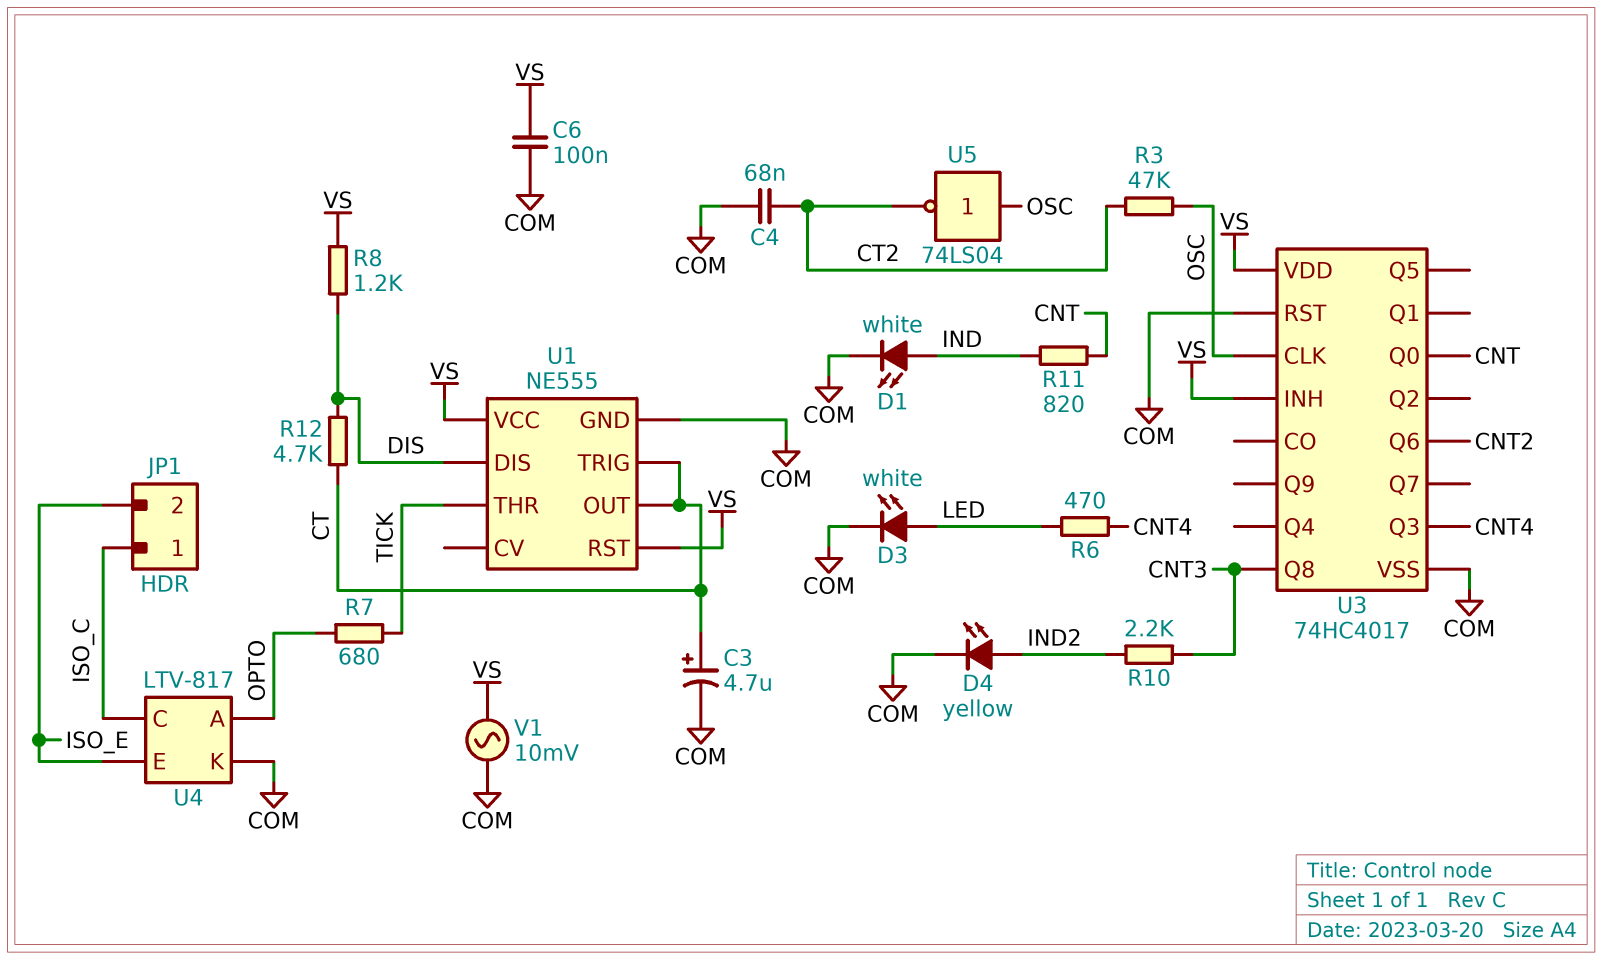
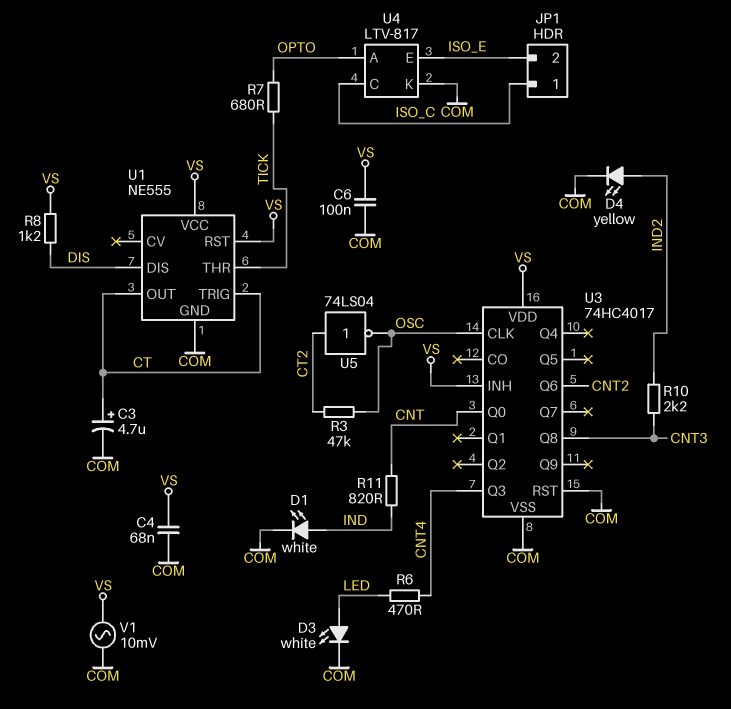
C4: 68nF (COM, CT2) -> 68nF (COM, VS)
R12: 4.7k (CT, DIS) -> none
U5: NOT 74LS04 (in OSC, out CT2) -> NOT 74LS04 (in CT2, out OSC)

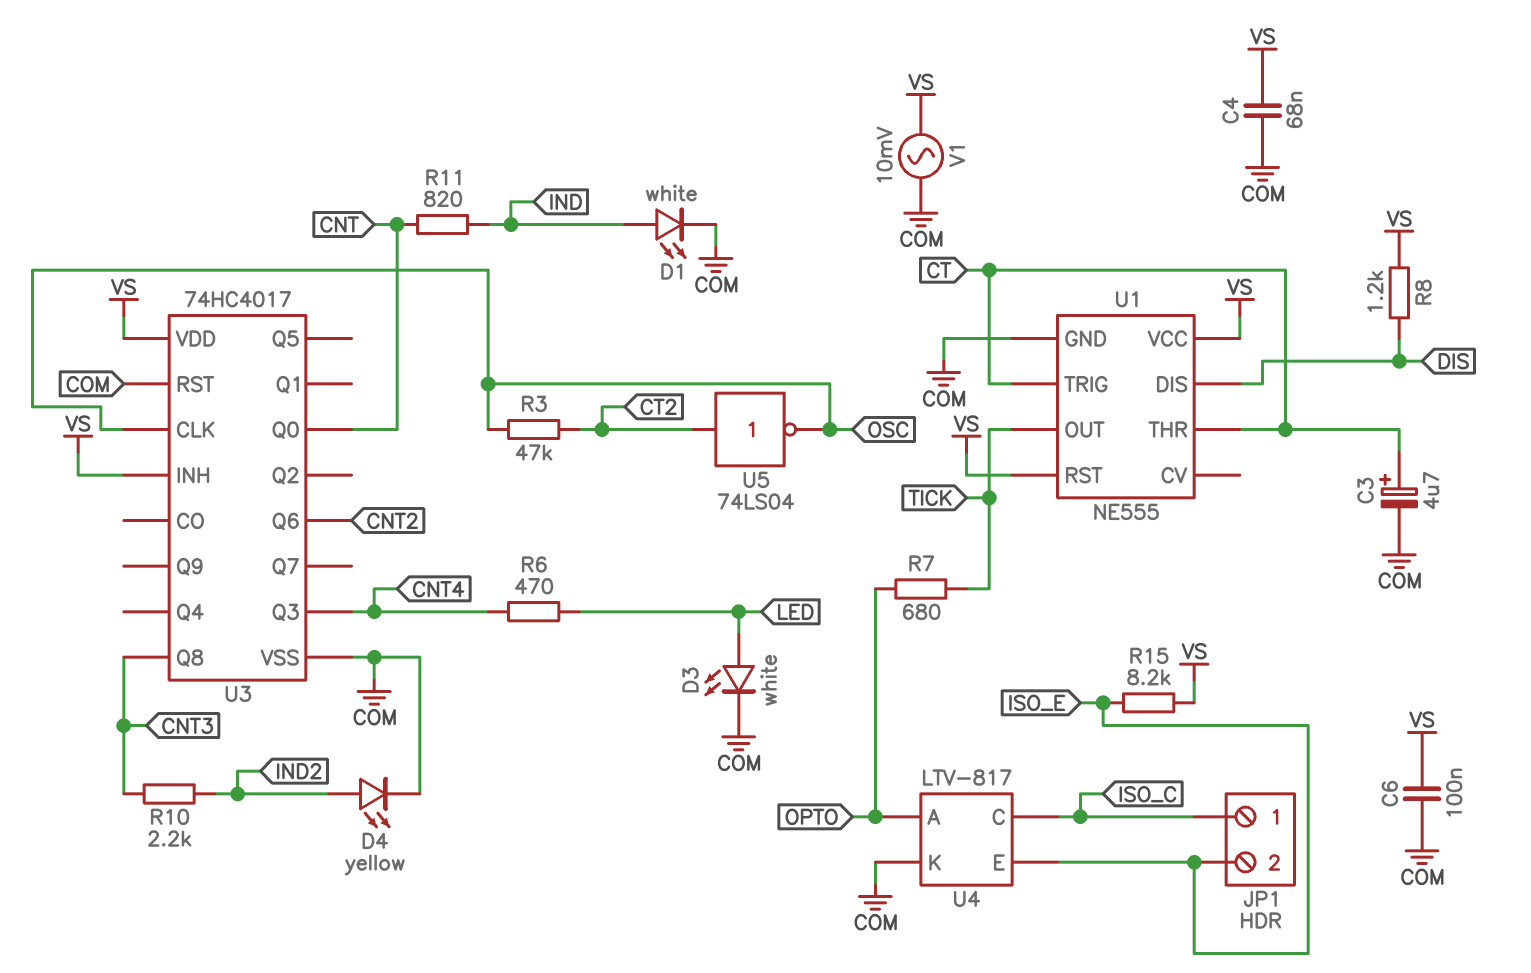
R15: none -> 8.2k (ISO_E, VS)
U1 pin OUT: CT -> TICK
U1 pin THR: TICK -> CT

